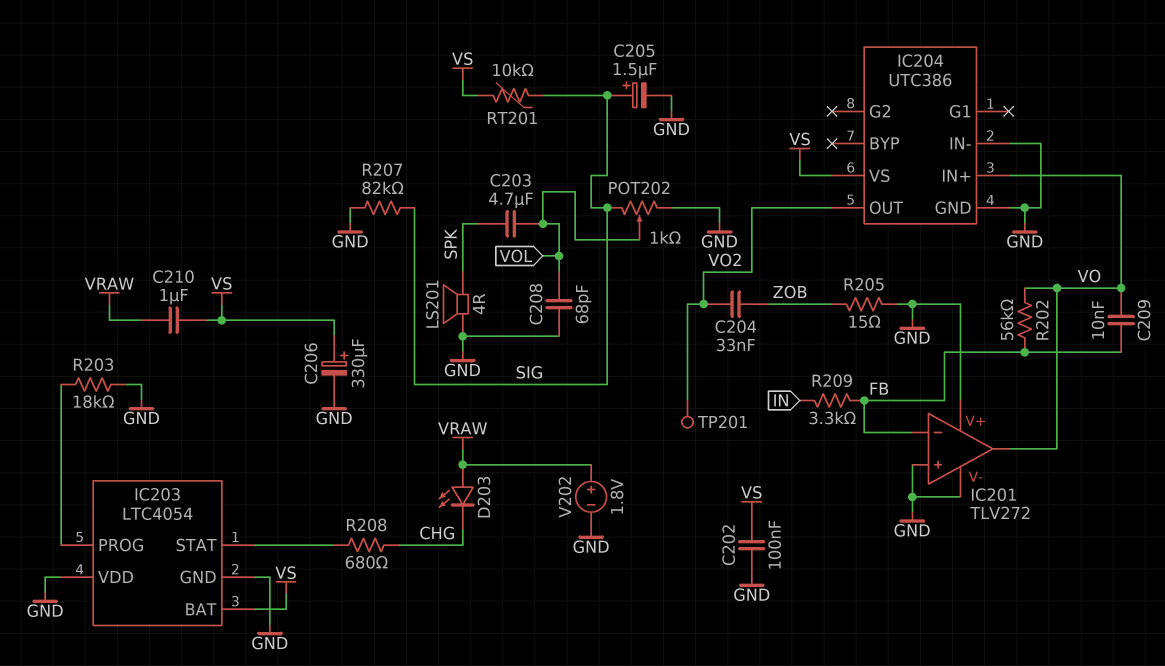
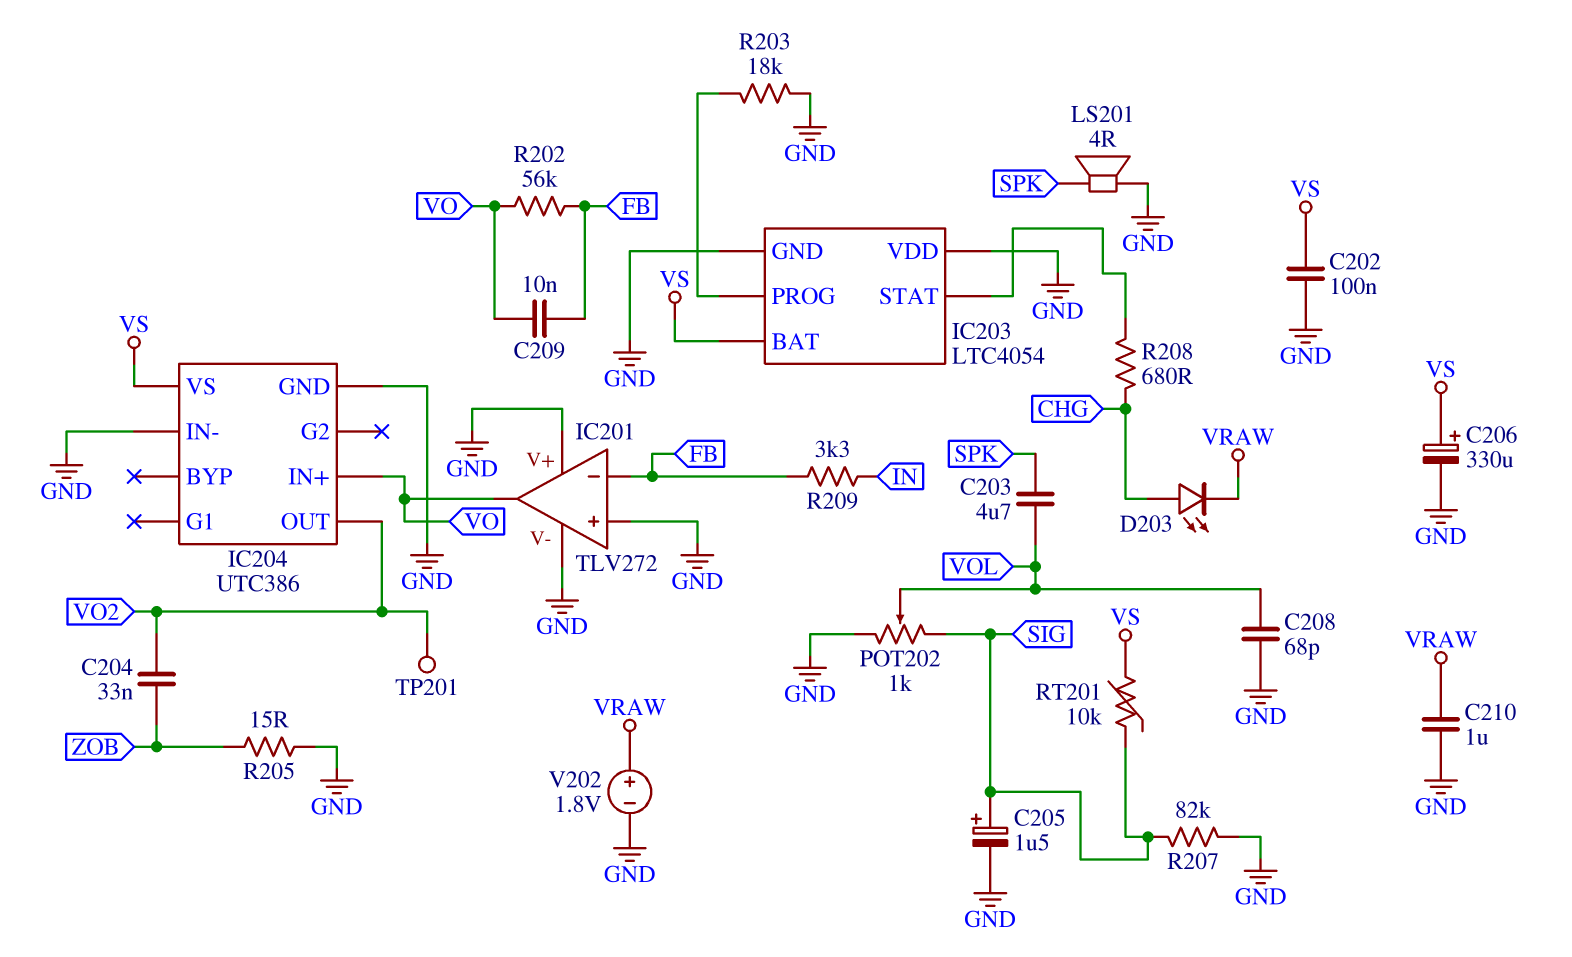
C210: 1uF (VRAW, VS) -> 1uF (GND, VRAW)
D203: LED (A VRAW, K CHG) -> LED (A CHG, K VRAW)

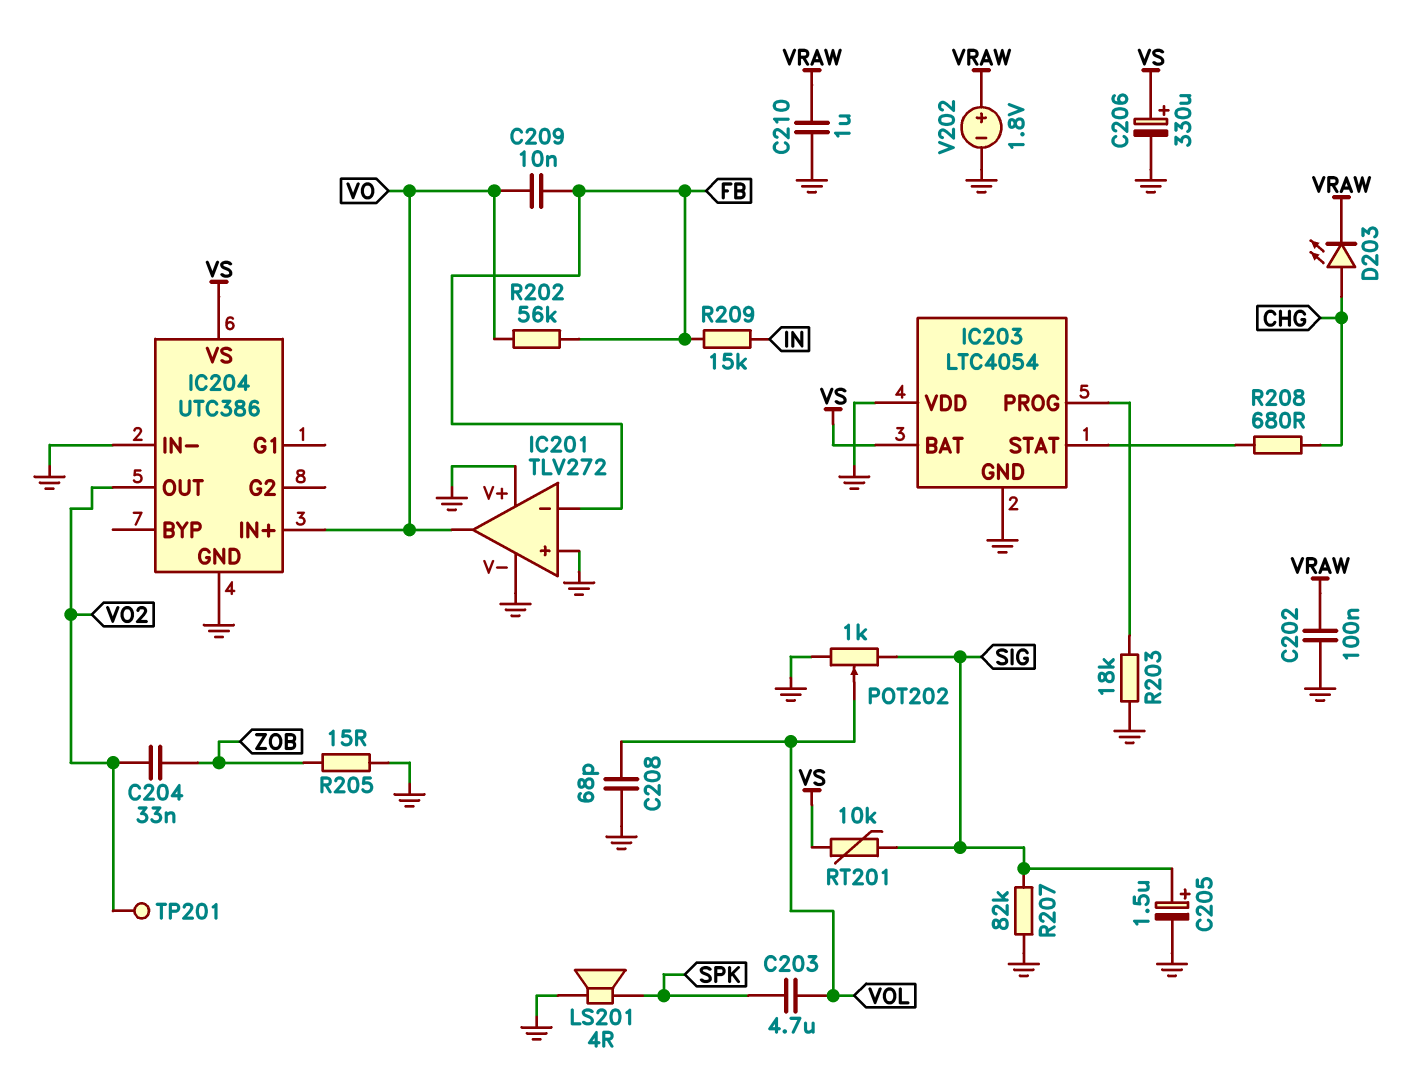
C202: 100nF (GND, VS) -> 100nF (GND, VRAW)
R209: 3.3k (FB, IN) -> 15k (FB, IN)

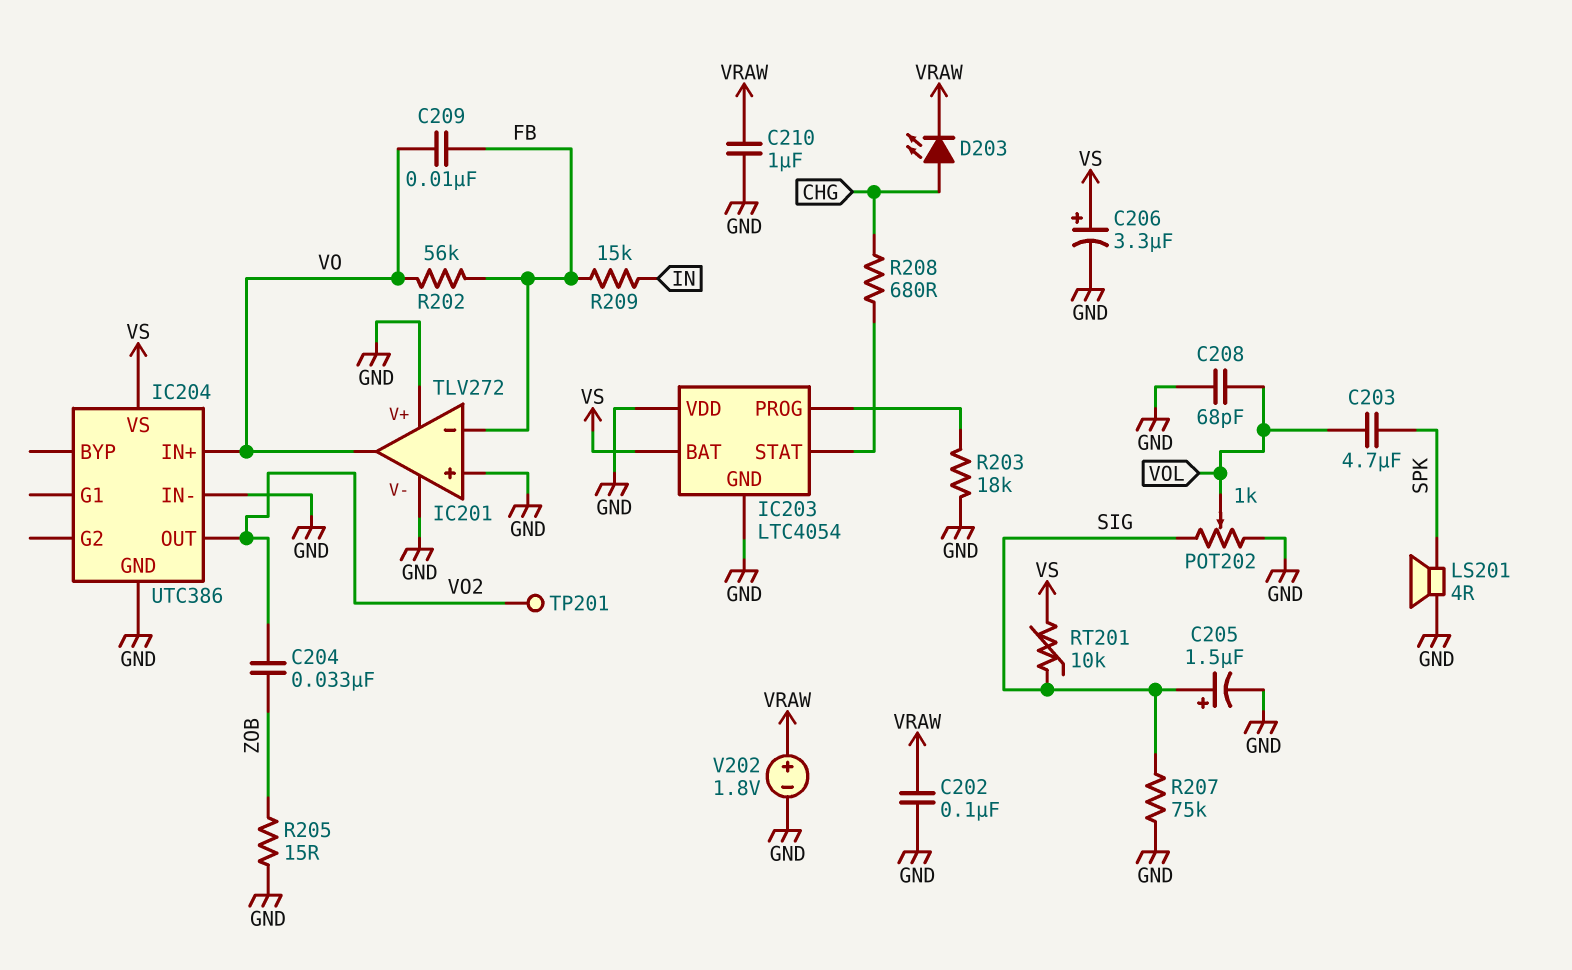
C206: 330uF (plus VS, minus GND) -> 3.3uF (plus VS, minus GND)
R207: 82k (GND, SIG) -> 75k (GND, SIG)

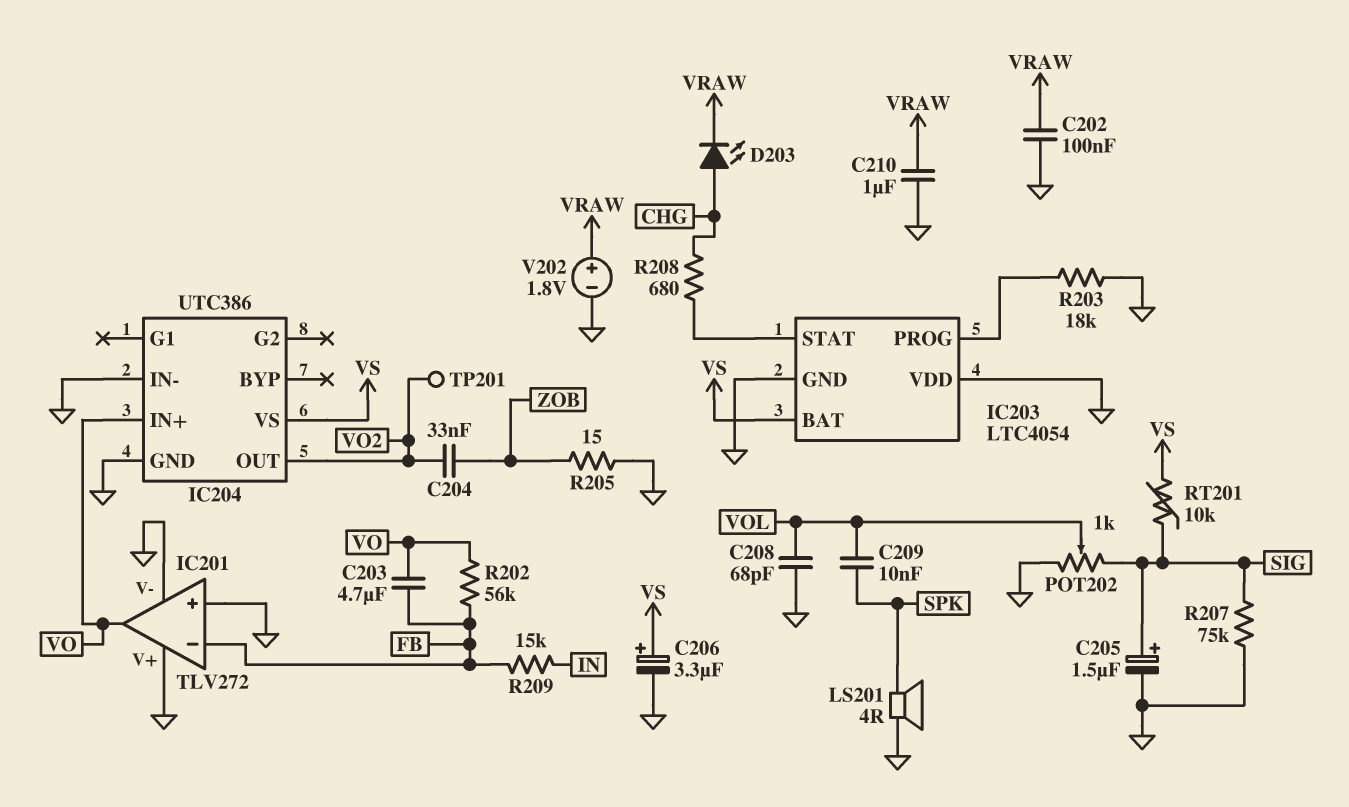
C203: 4.7uF (SPK, VOL) -> 4.7uF (FB, VO)
C209: 10nF (FB, VO) -> 10nF (SPK, VOL)

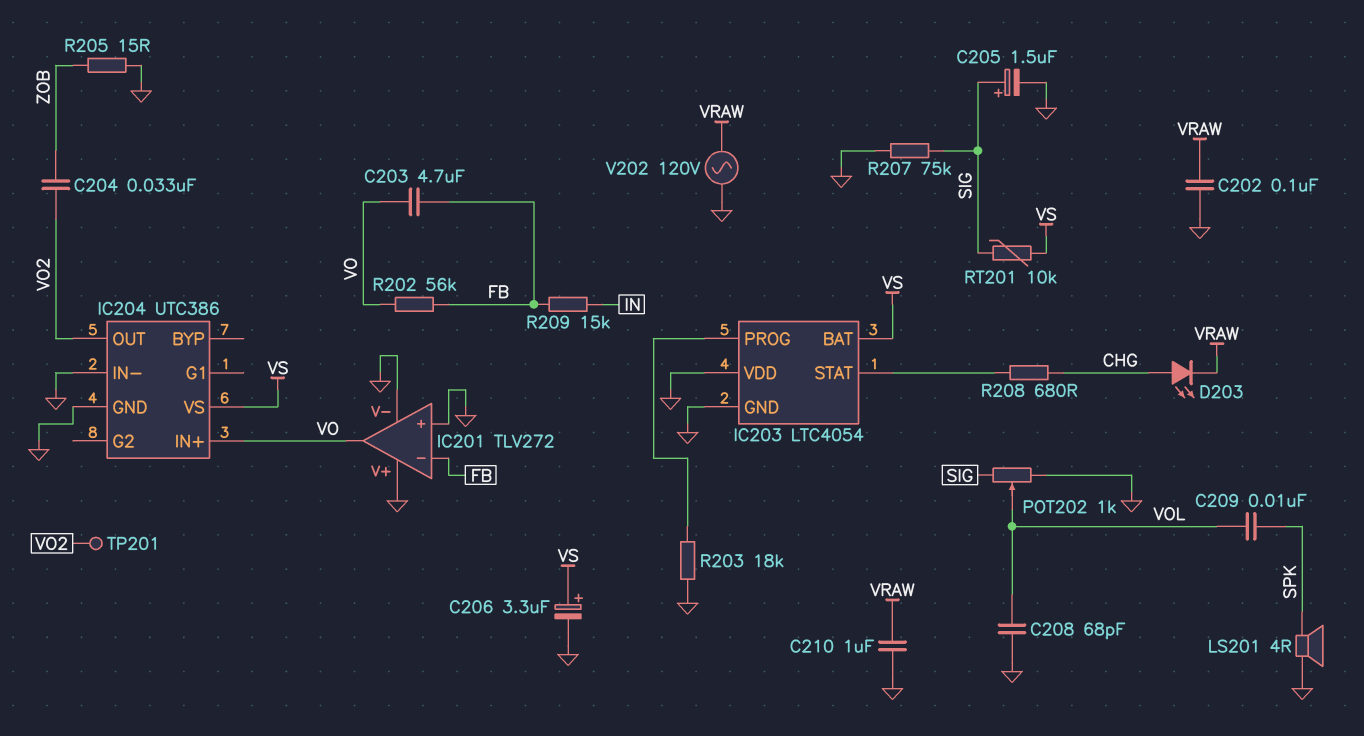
V202: 1.8V (plus VRAW, minus GND) -> AC 120V (GND, VRAW)

